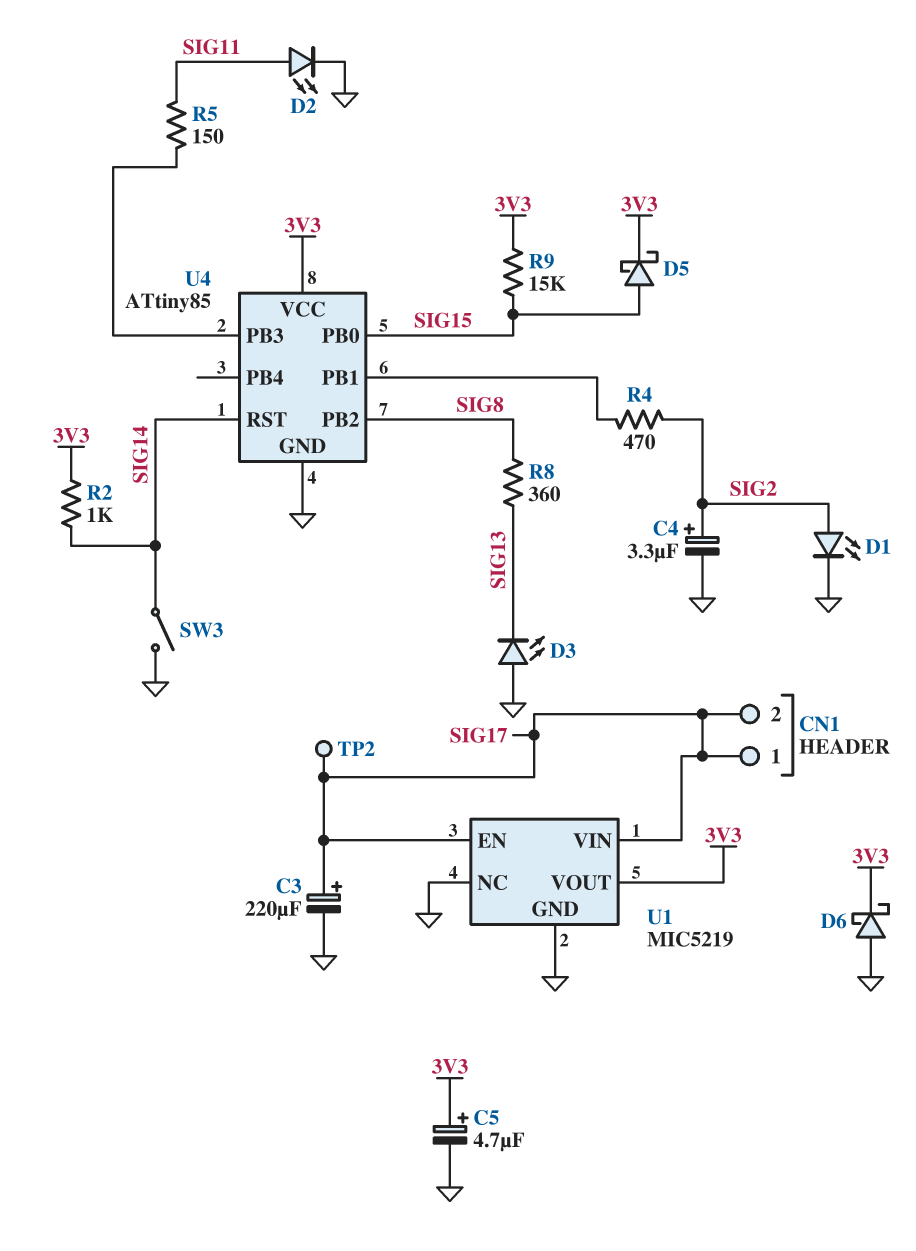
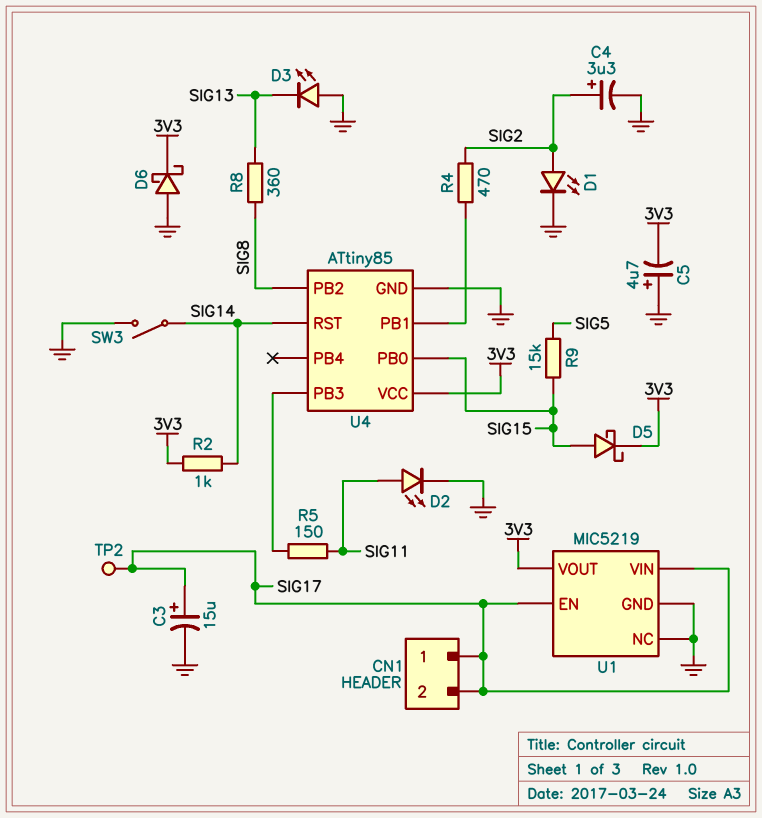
C3: 220uF (plus SIG17, minus GND) -> 15uF (plus SIG17, minus GND)
C5: 4.7uF (plus 3V3, minus GND) -> 4.7uF (plus GND, minus 3V3)
R9: 15k (3V3, SIG15) -> 15k (SIG5, SIG15)

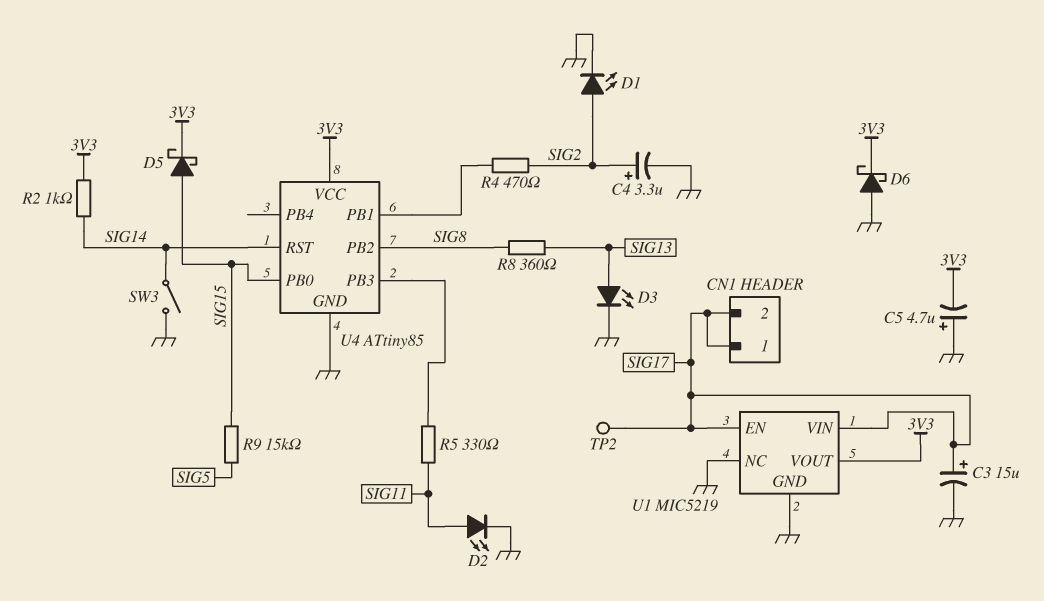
D3: LED (A GND, K SIG13) -> LED (A SIG13, K GND)
R5: 150 (SIG11, U4/PB3) -> 330 (SIG11, U4/PB3)

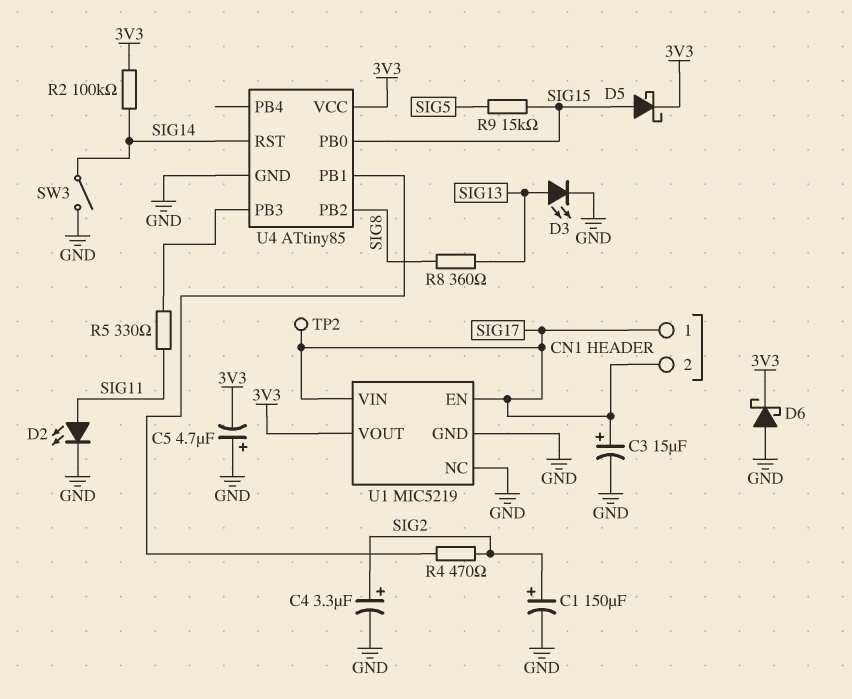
C1: none -> 150uF (plus SIG2, minus GND)
D1: LED (A SIG2, K GND) -> none
R2: 1k (3V3, SIG14) -> 100k (3V3, SIG14)

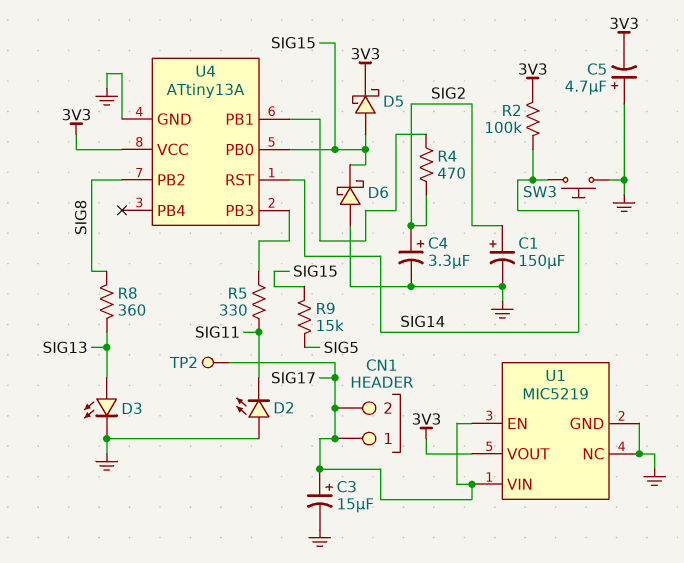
D2: LED (A SIG11, K GND) -> LED (A GND, K SIG11)
D6: schottky (A GND, K 3V3) -> schottky (A GND, K SIG15)
SW3: switch (GND, SIG14) -> button (GND, SIG14)
U4: ATtiny85 -> ATtiny13A

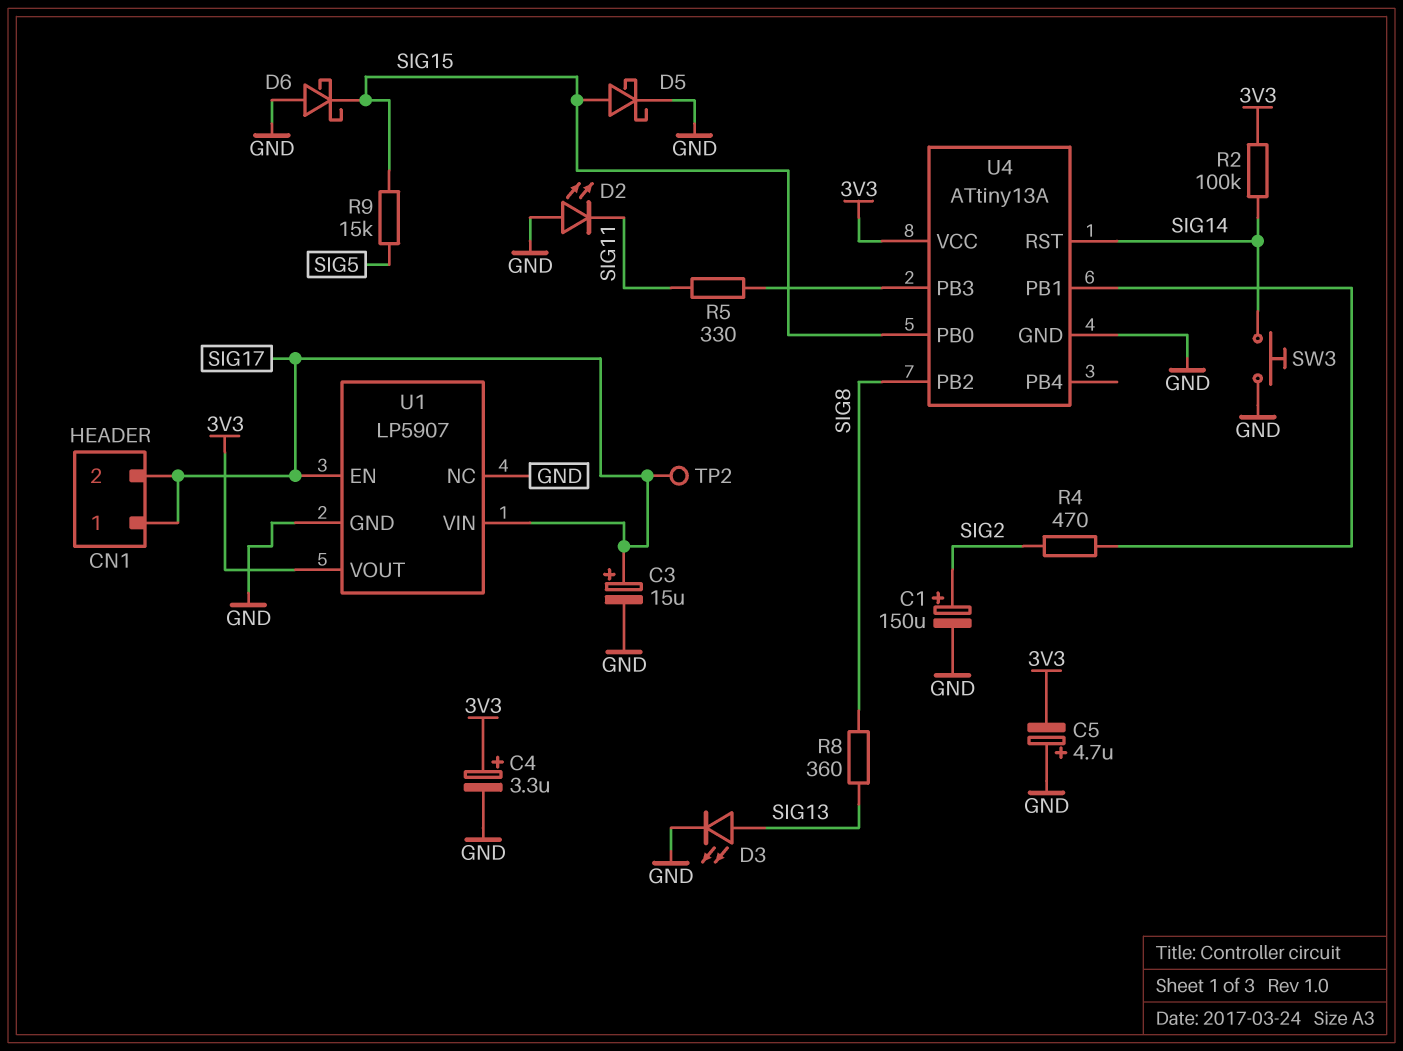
C4: 3.3uF (plus SIG2, minus GND) -> 3.3uF (plus 3V3, minus GND)
D5: schottky (A SIG15, K 3V3) -> schottky (A SIG15, K GND)
U1: MIC5219 -> LP5907

